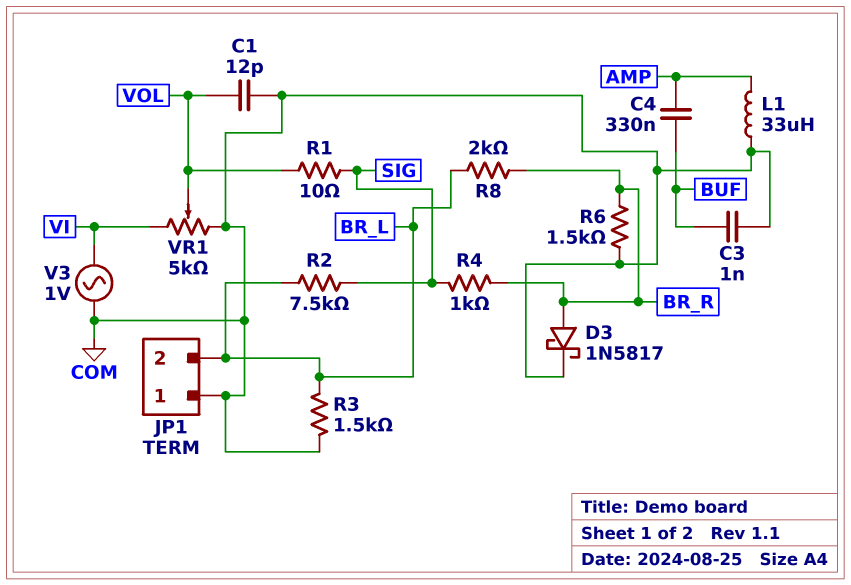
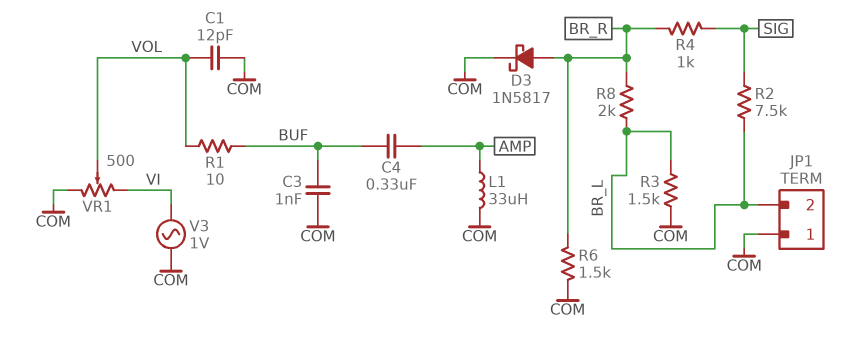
R1: 10 (SIG, VOL) -> 10 (BUF, VOL)
VR1: 5k (COM, VI, wiper VOL) -> 500 (COM, VI, wiper VOL)

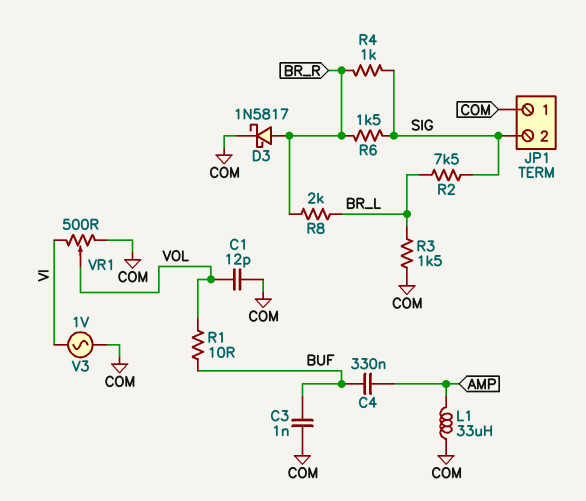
JP1 pin 2: BR_L -> SIG
R6: 1.5k (BR_R, COM) -> 1.5k (BR_R, SIG)

